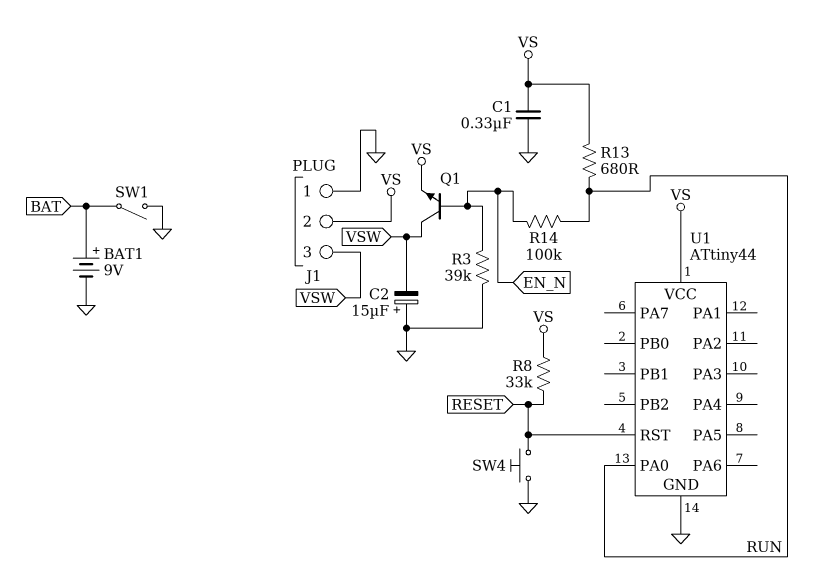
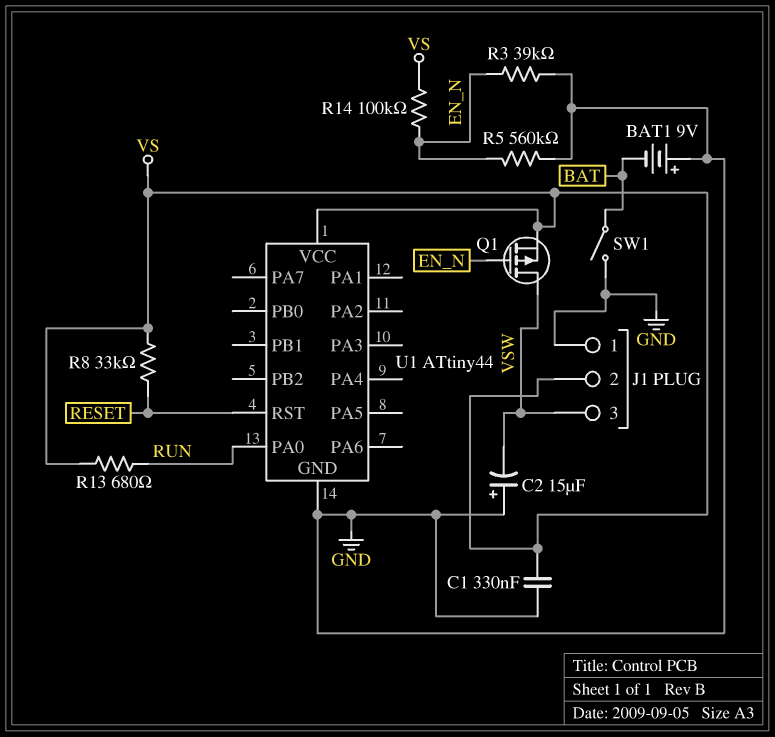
BAT1: 9V (plus BAT, minus GND) -> 9V (plus GND, minus BAT)
Q1: NPN (B EN_N, C VSW, E VS) -> PMOS (G EN_N, D VSW, S VS)
R5: none -> 560k (EN_N, GND)
R14: 100k (EN_N, RUN) -> 100k (EN_N, VS)
SW4: button (GND, RESET) -> none

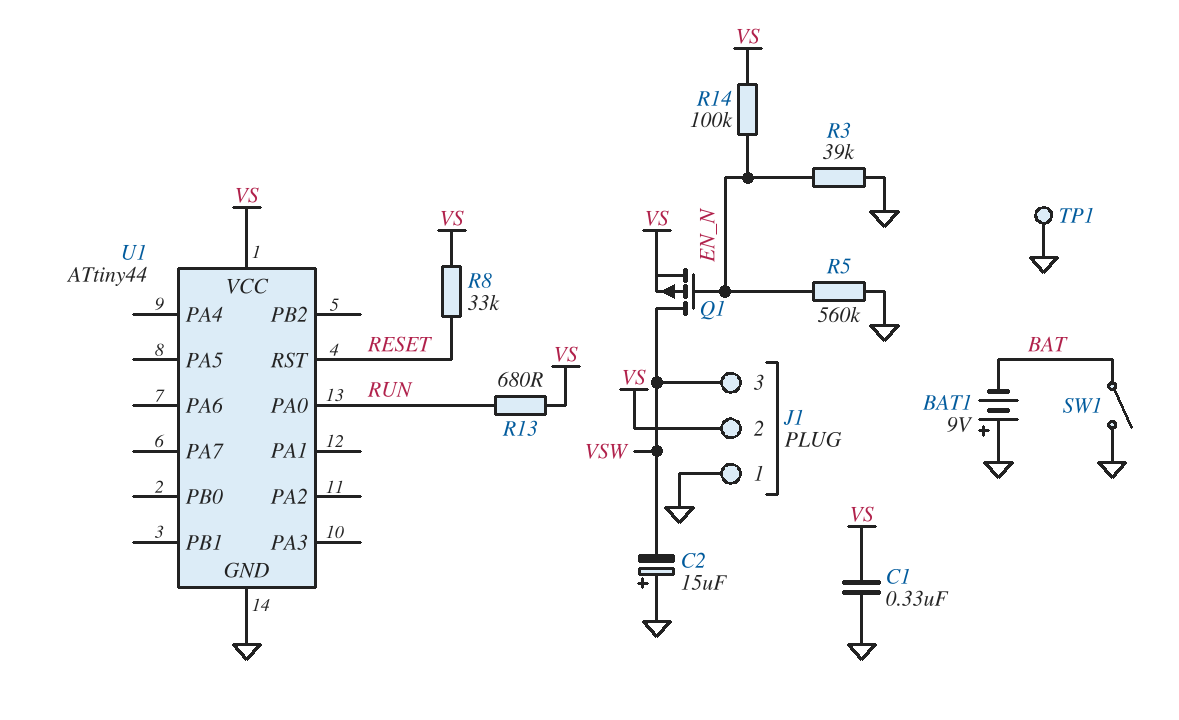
TP1: none -> test point (GND)

